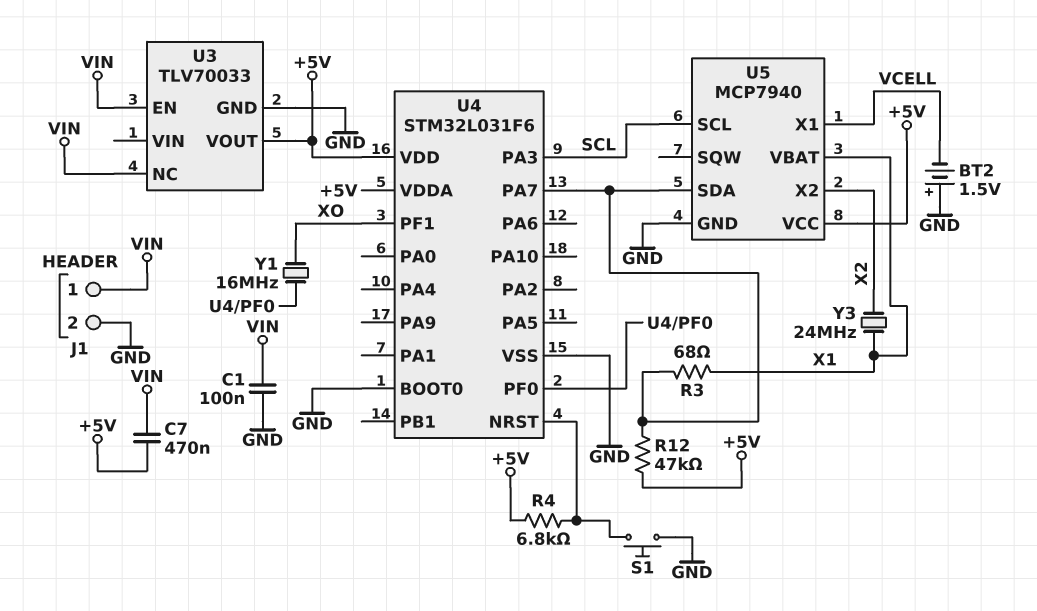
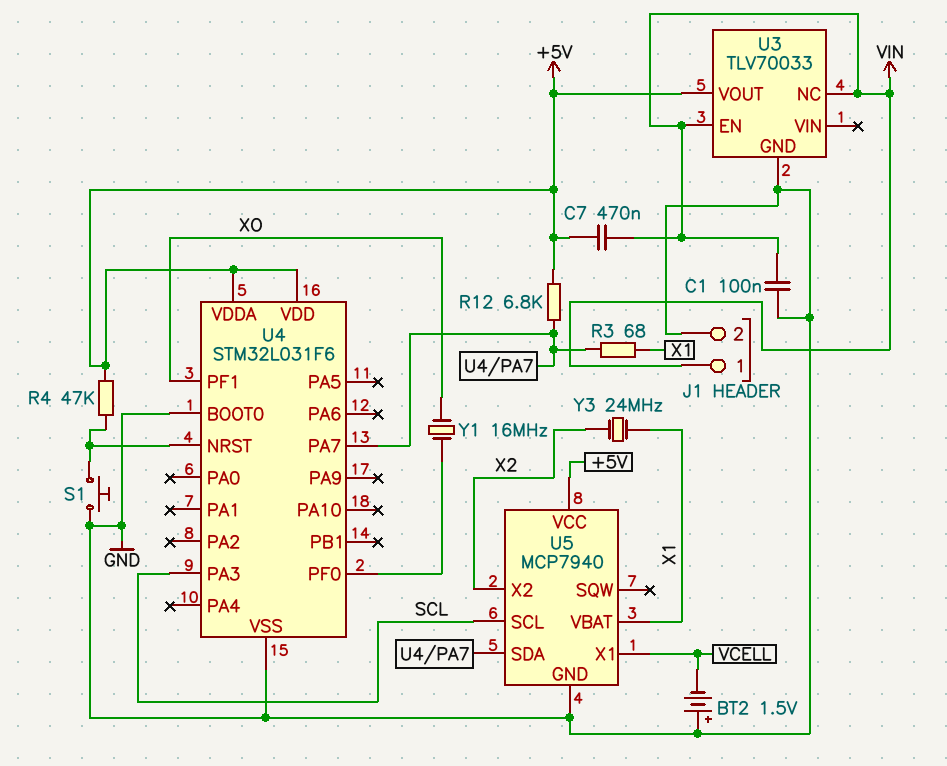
R4: 6.8k (+5V, U4/NRST) -> 47k (+5V, U4/NRST)
R12: 47k (+5V, U4/PA7) -> 6.8k (+5V, U4/PA7)

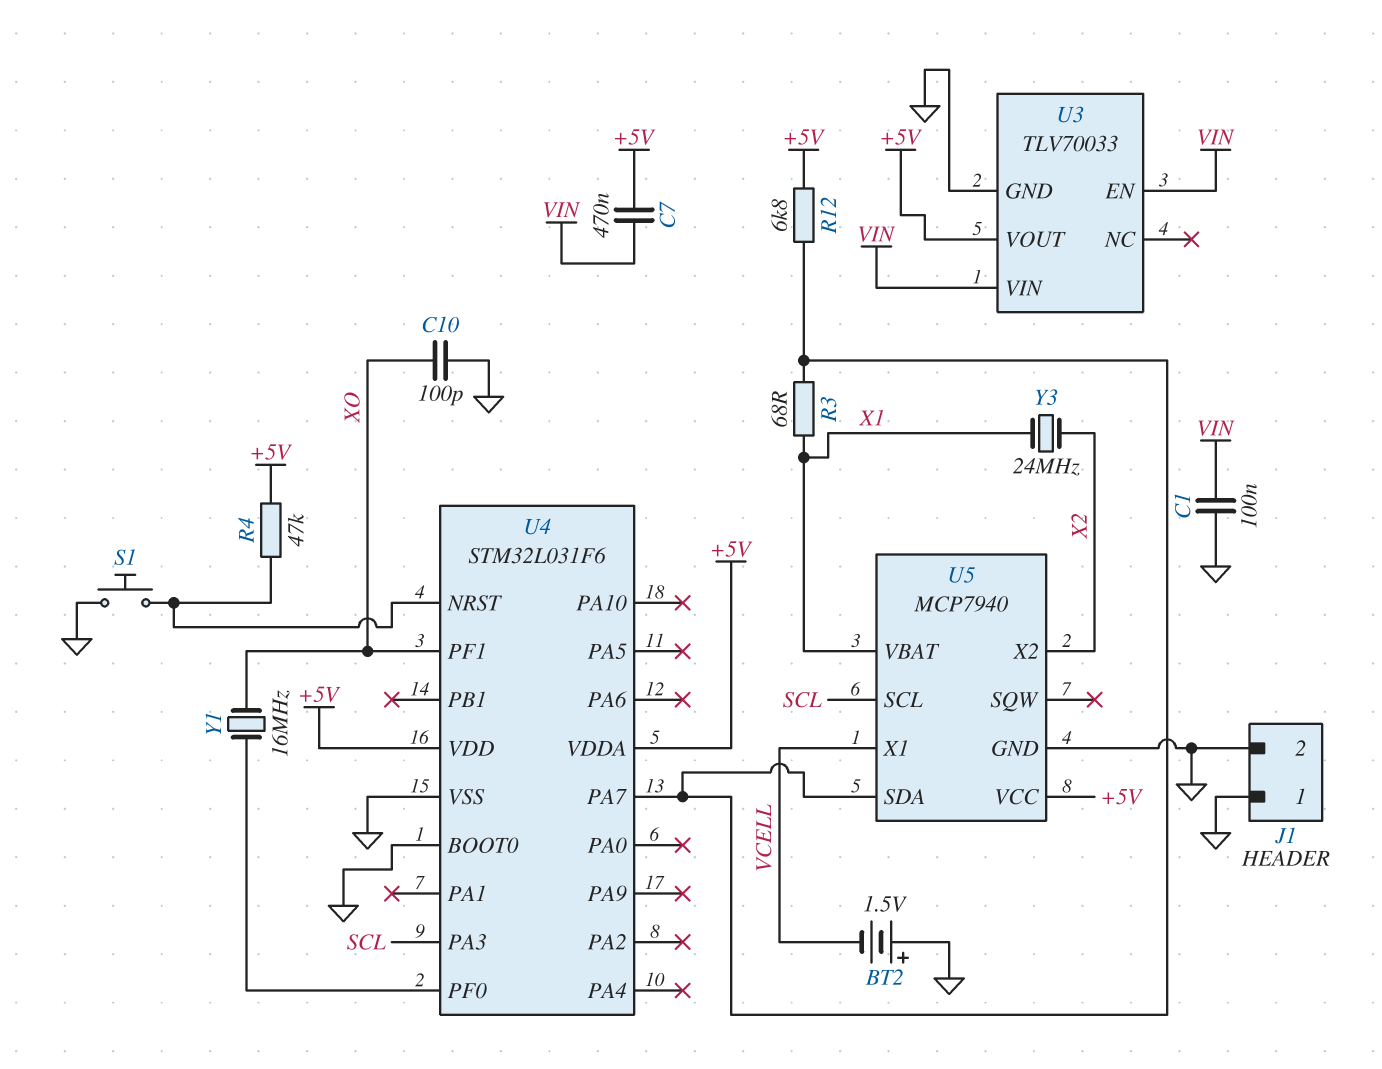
C10: none -> 100pF (GND, XO)
J1 pin 1: VIN -> GND
U3 pin NC: VIN -> none
U3 pin VIN: none -> VIN

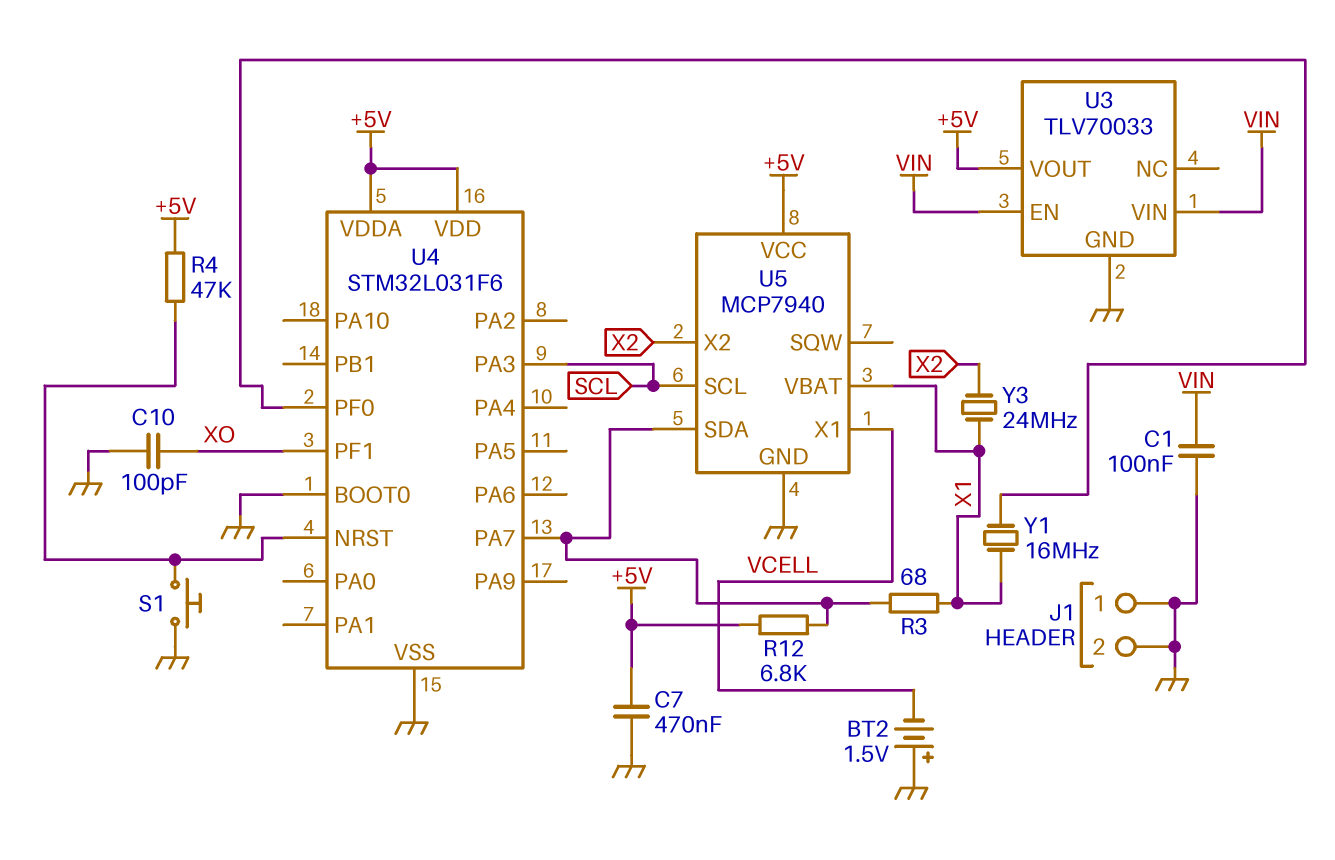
C7: 470nF (+5V, VIN) -> 470nF (+5V, GND)
Y1: 16MHz (U4/PF0, XO) -> 16MHz (U4/PF0, X1)

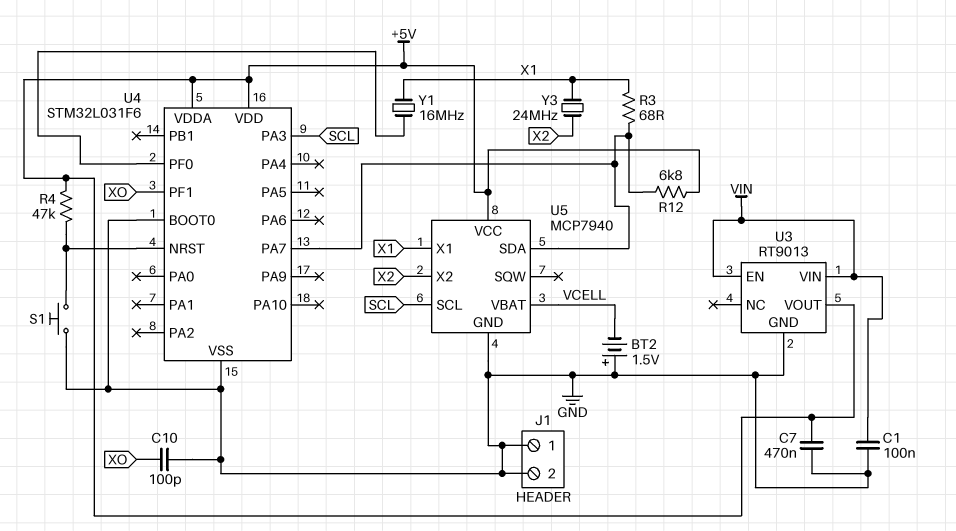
U3: TLV70033 -> RT9013
U5 pin VBAT: X1 -> VCELL
U5 pin X1: VCELL -> X1

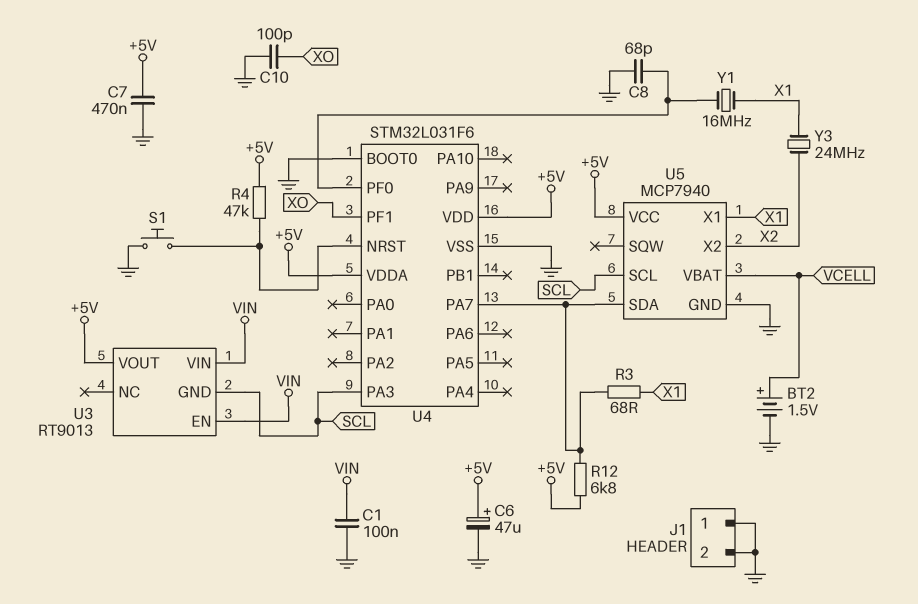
BT2: 1.5V (plus GND, minus VCELL) -> 1.5V (plus VCELL, minus GND)
C6: none -> 47uF (plus +5V, minus GND)
C8: none -> 68pF (GND, U4/PF0)
U3 pin GND: GND -> SCL

